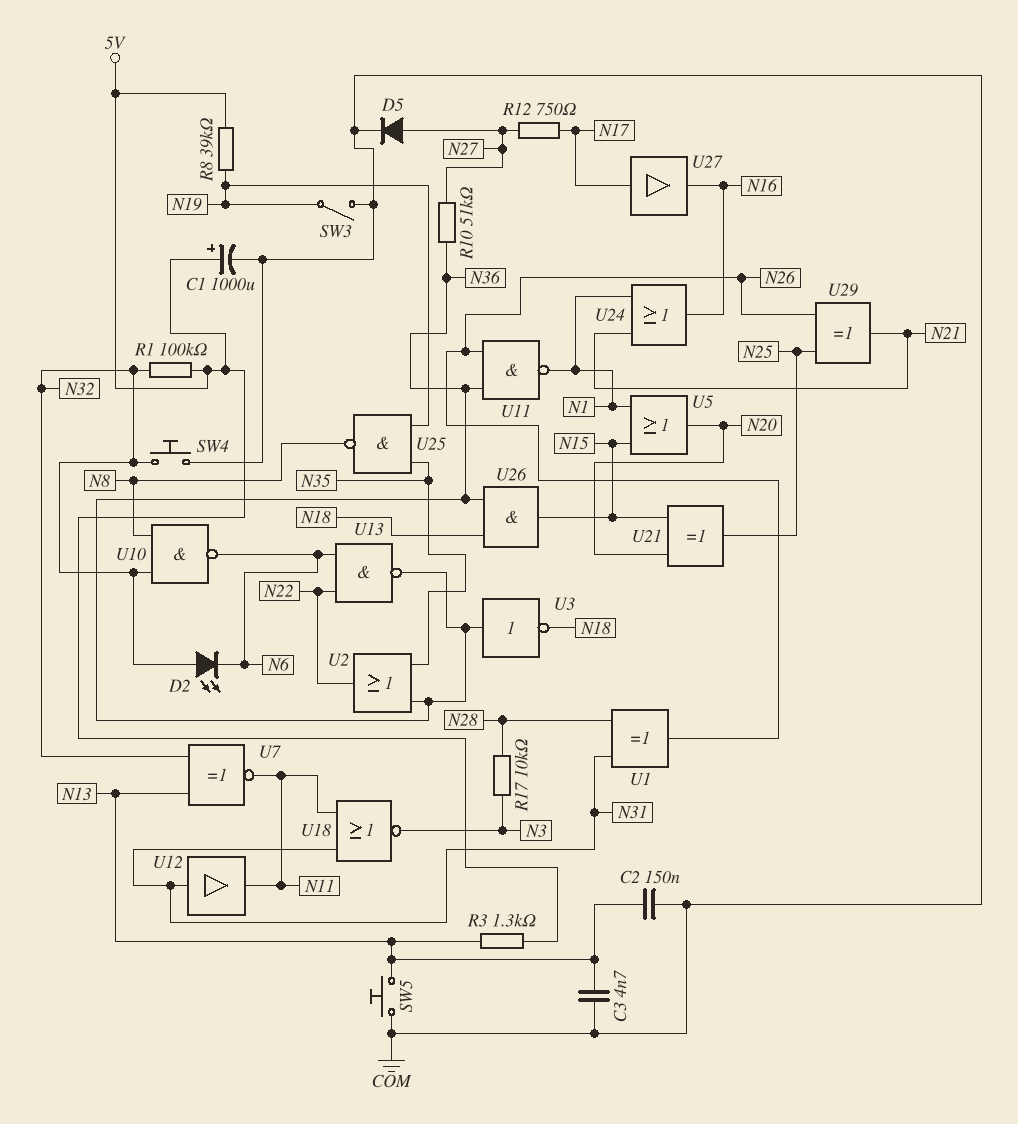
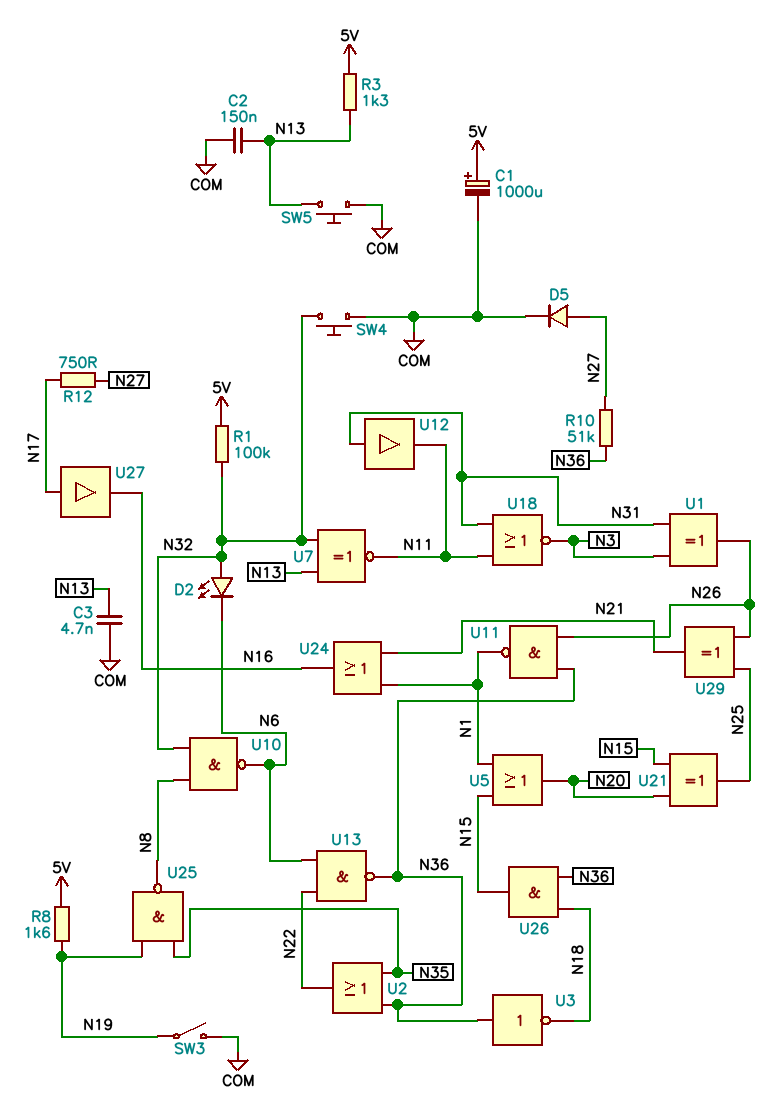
R8: 39k (5V, N19) -> 1.6k (5V, N19)
R17: 10k (N3, N28) -> none
U1: XOR (in N28, in N31, out N26) -> XOR (in N3, in N31, out N26)

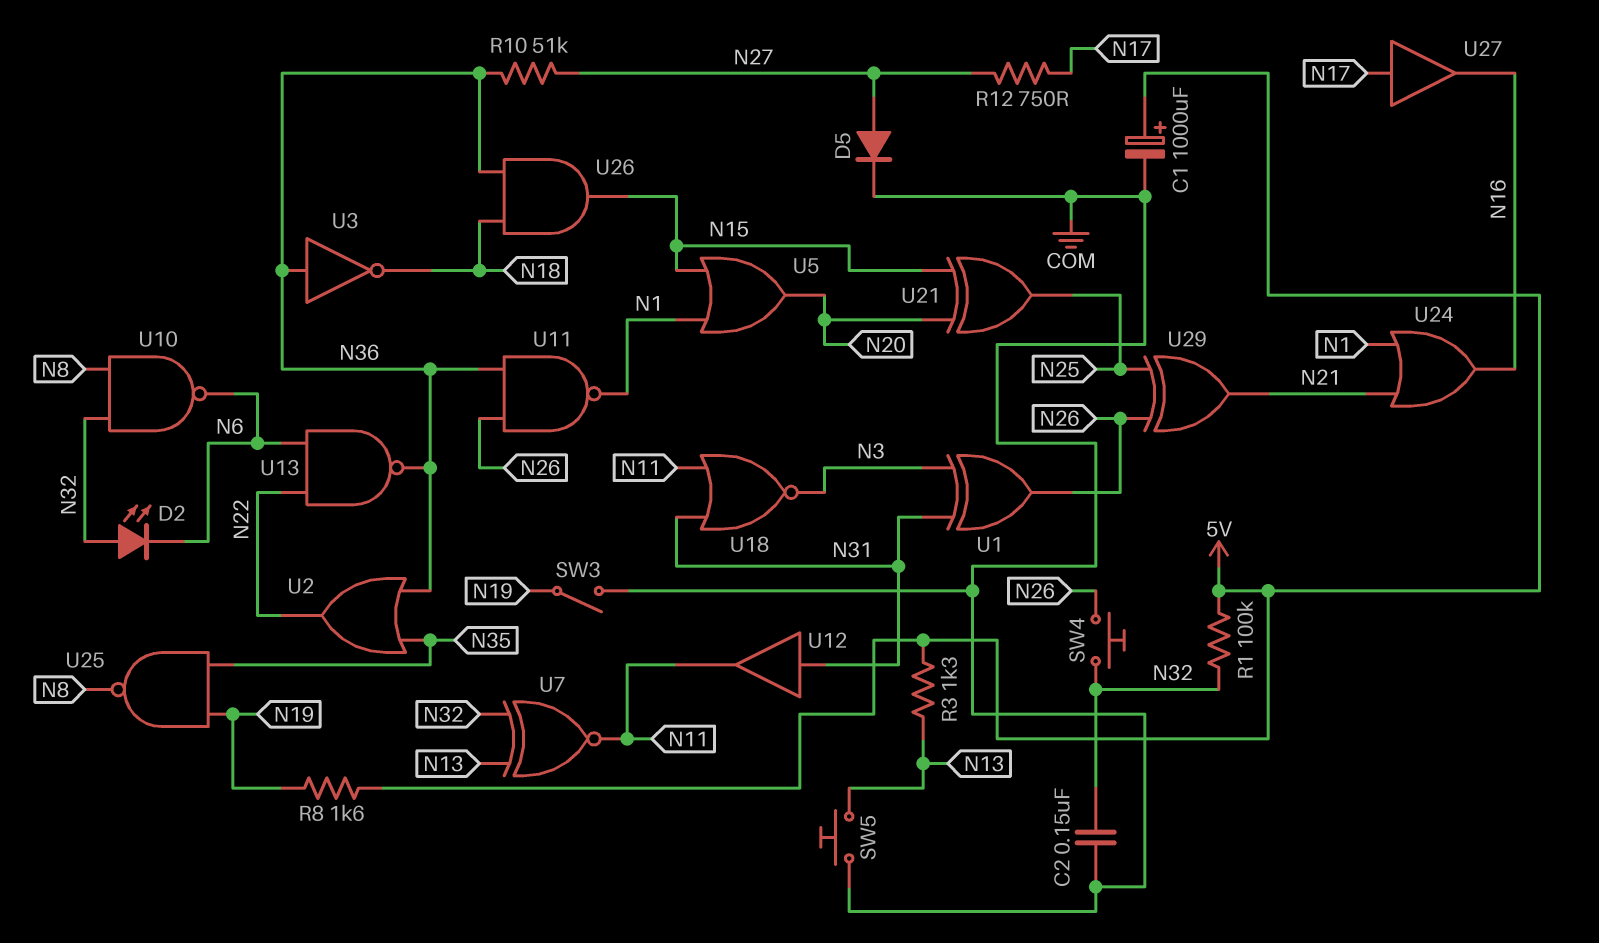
C2: 150nF (COM, N13) -> 150nF (COM, N32)
C3: 4.7nF (COM, N13) -> none
SW4: button (COM, N32) -> button (N26, N32)

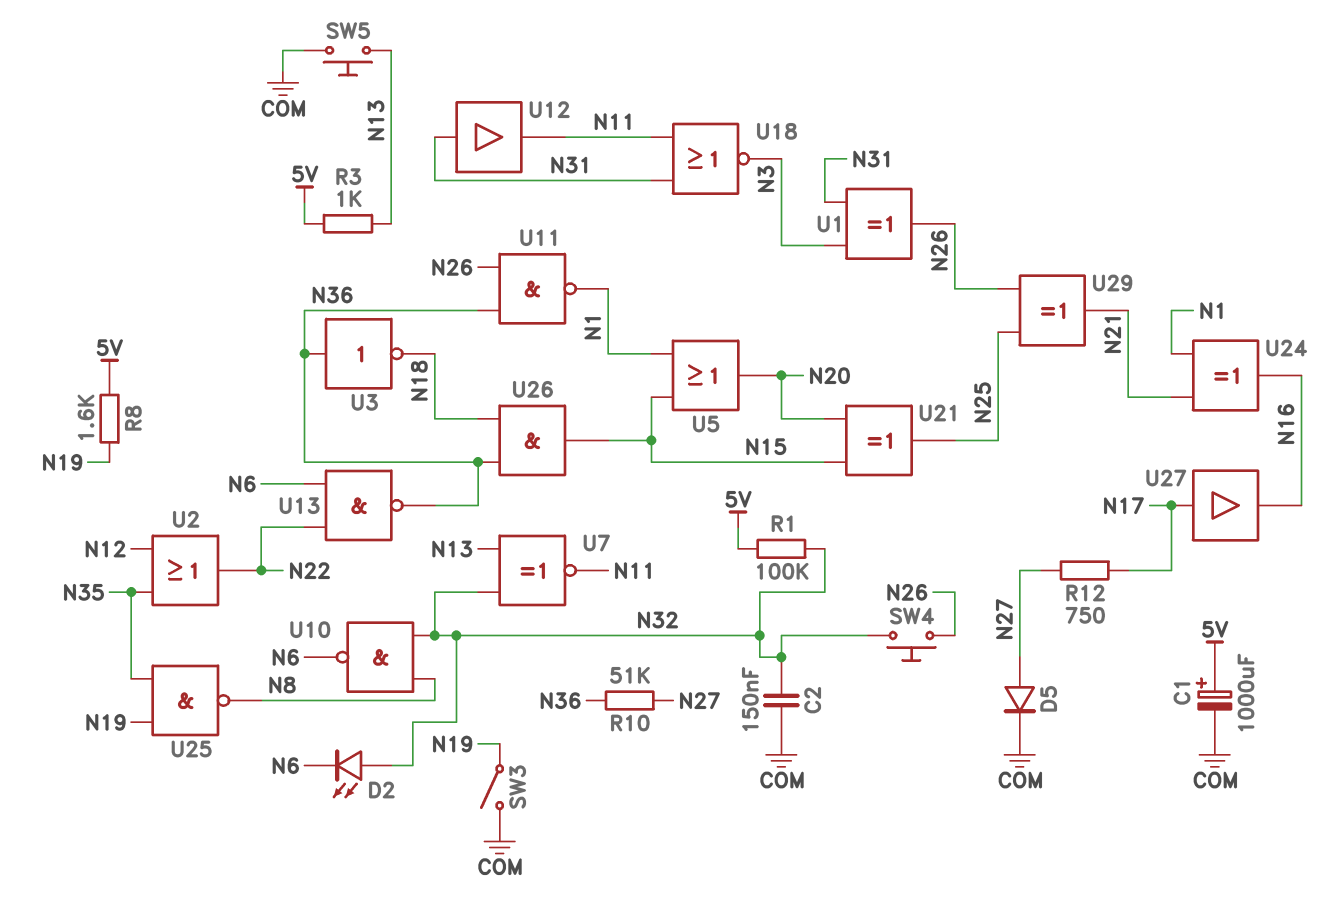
R3: 1.3k (5V, N13) -> 1k (5V, N13)
U2: OR (in N35, in N36, out N22) -> OR (in N12, in N35, out N22)
U24: OR (in N1, in N21, out N16) -> XOR (in N1, in N21, out N16)

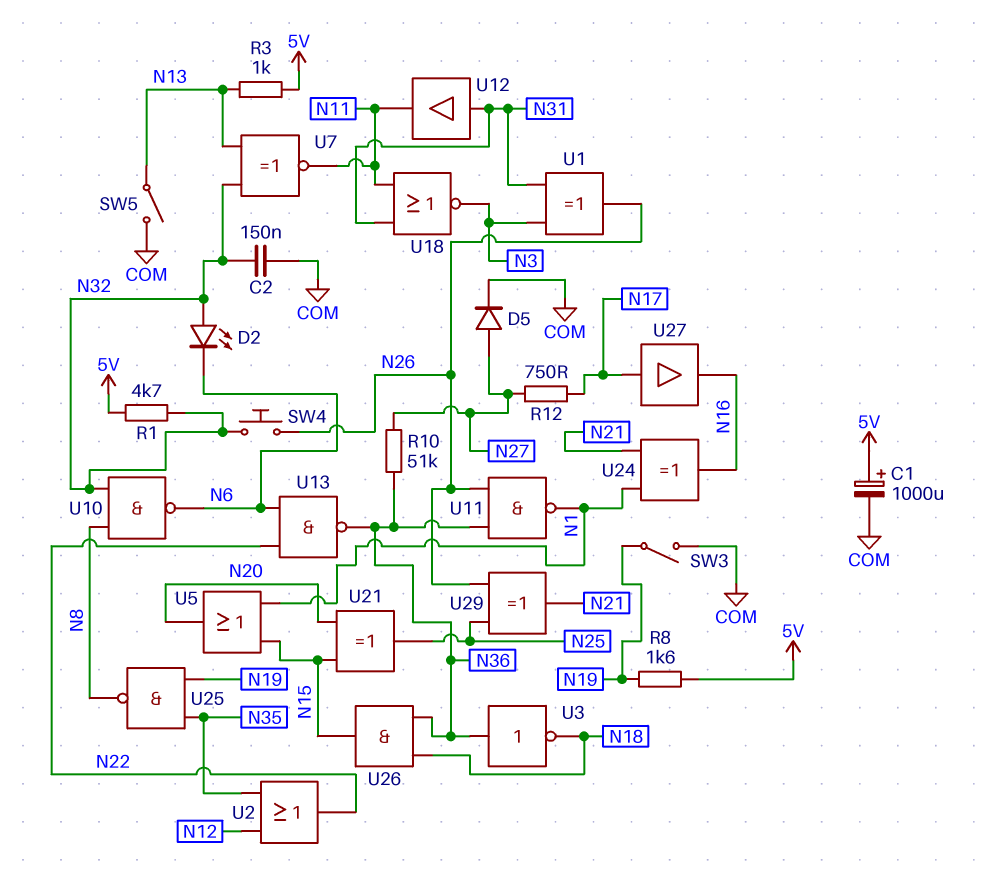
R1: 100k (5V, N32) -> 4.7k (5V, N32)
SW5: button (COM, N13) -> switch (COM, N13)

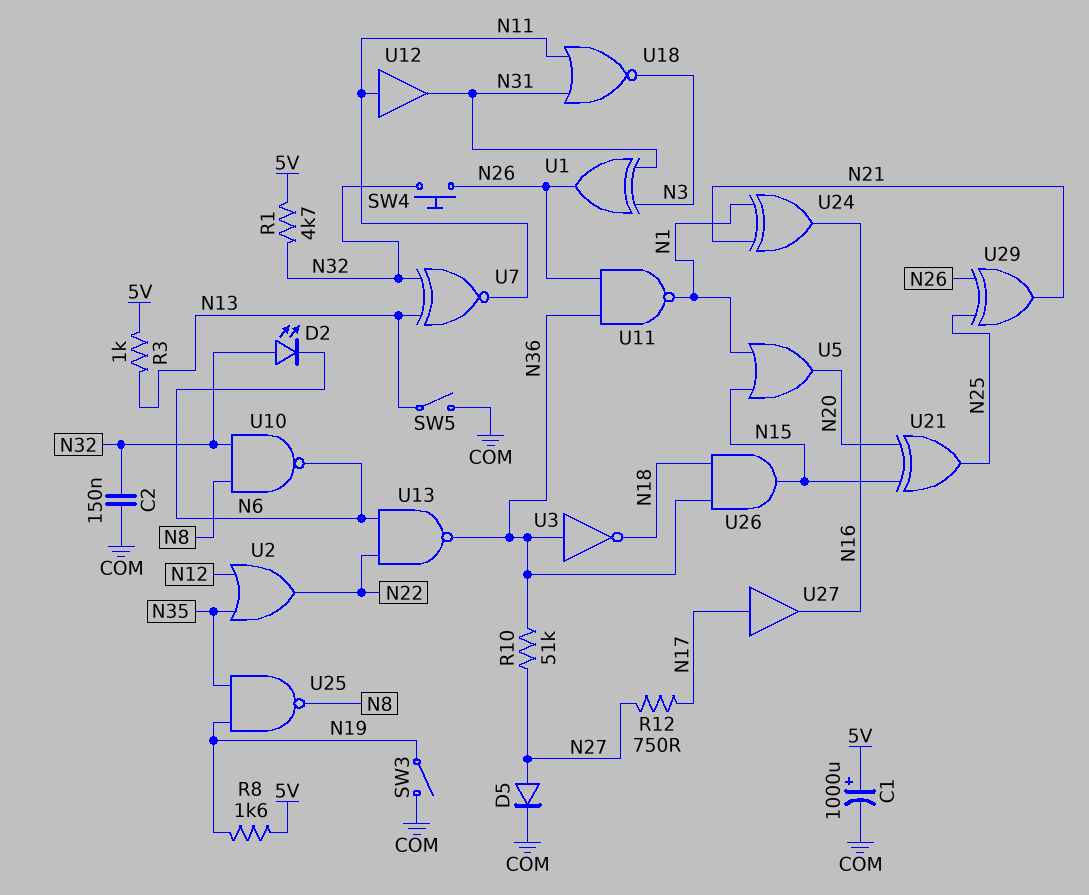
U12: buffer (in N31, out N11) -> buffer (in N11, out N31)

